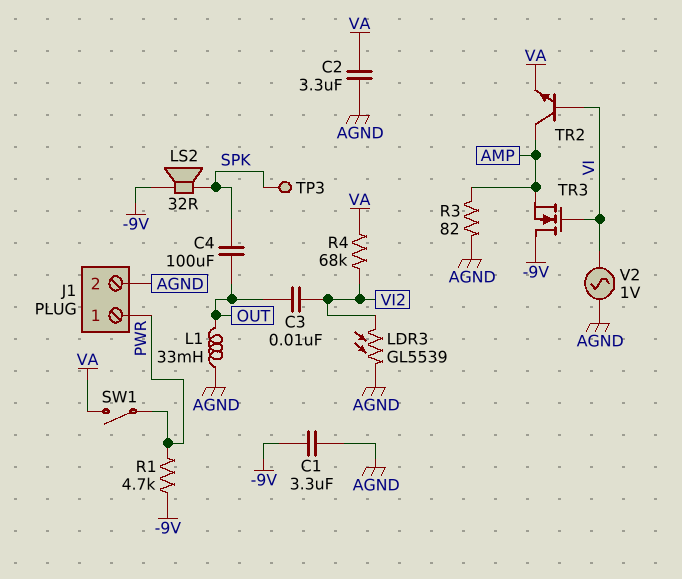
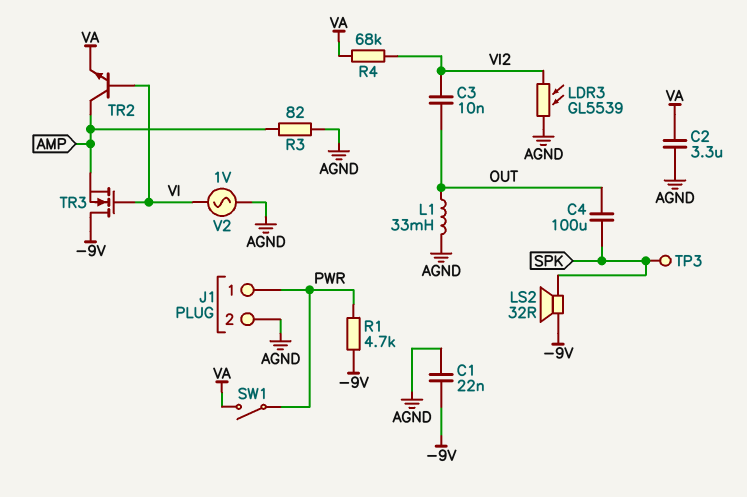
C1: 3.3uF (-9V, AGND) -> 22nF (-9V, AGND)

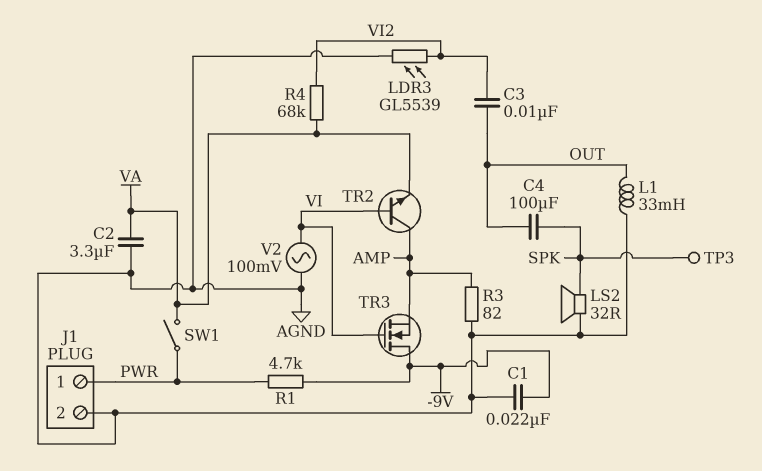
LS2: speaker 32R (-9V, SPK) -> speaker 32R (AGND, SPK)
V2: AC 1V (AGND, VI) -> AC 100mV (AGND, VI)

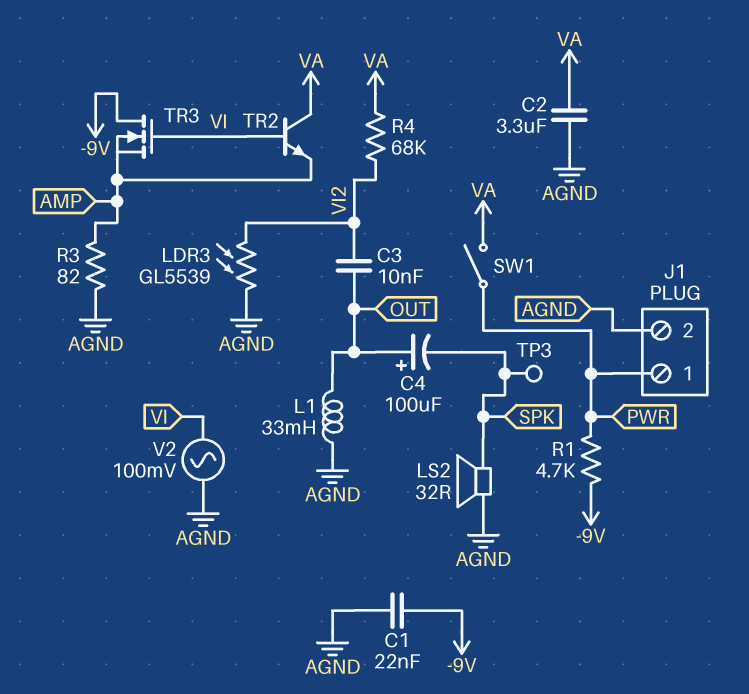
C4: 100uF (OUT, SPK) -> 100uF (plus OUT, minus SPK)
TR2: NPN (B VI, C AMP, E VA) -> NPN (B VI, C VA, E AMP)

